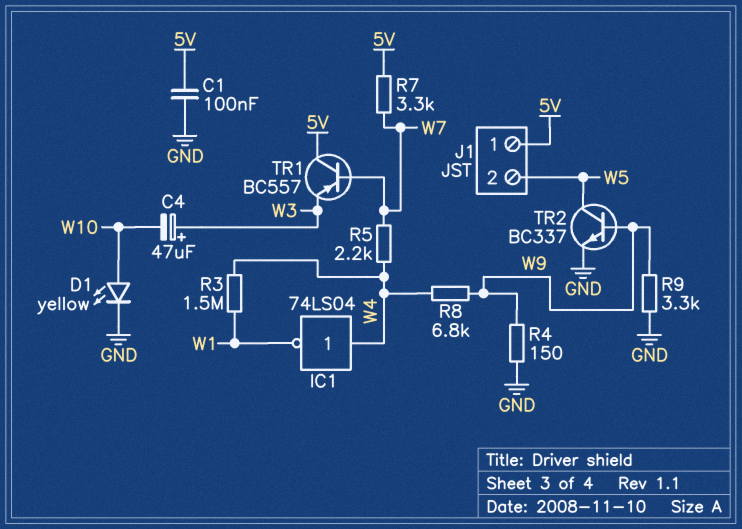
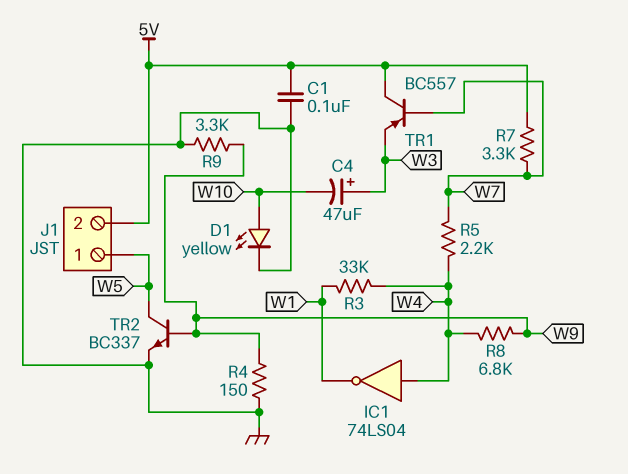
J1 pin 1: 5V -> W5
J1 pin 2: W5 -> 5V
R3: 1.5M (W1, W4) -> 33k (W1, W4)

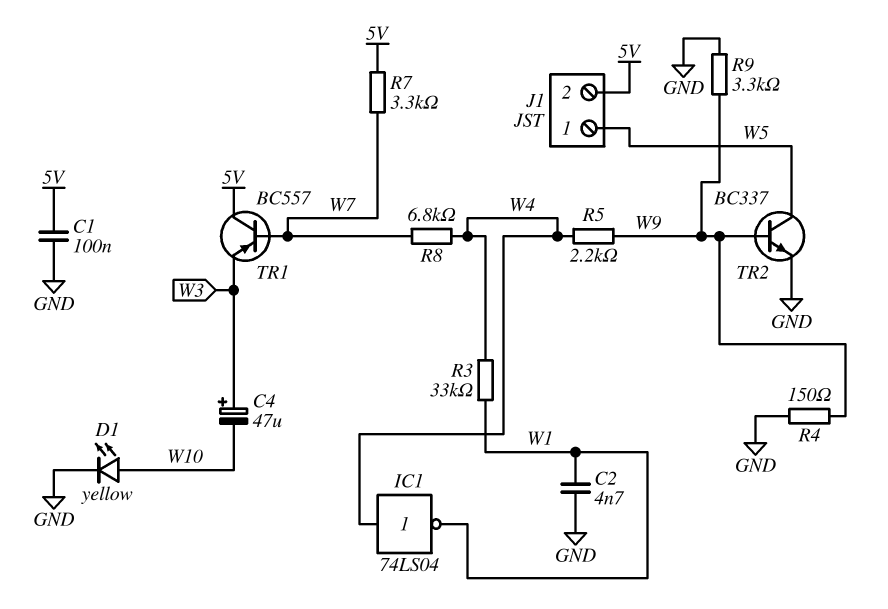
C2: none -> 4.7nF (GND, W1)
R5: 2.2k (W4, W7) -> 2.2k (W4, W9)
R8: 6.8k (W4, W9) -> 6.8k (W4, W7)

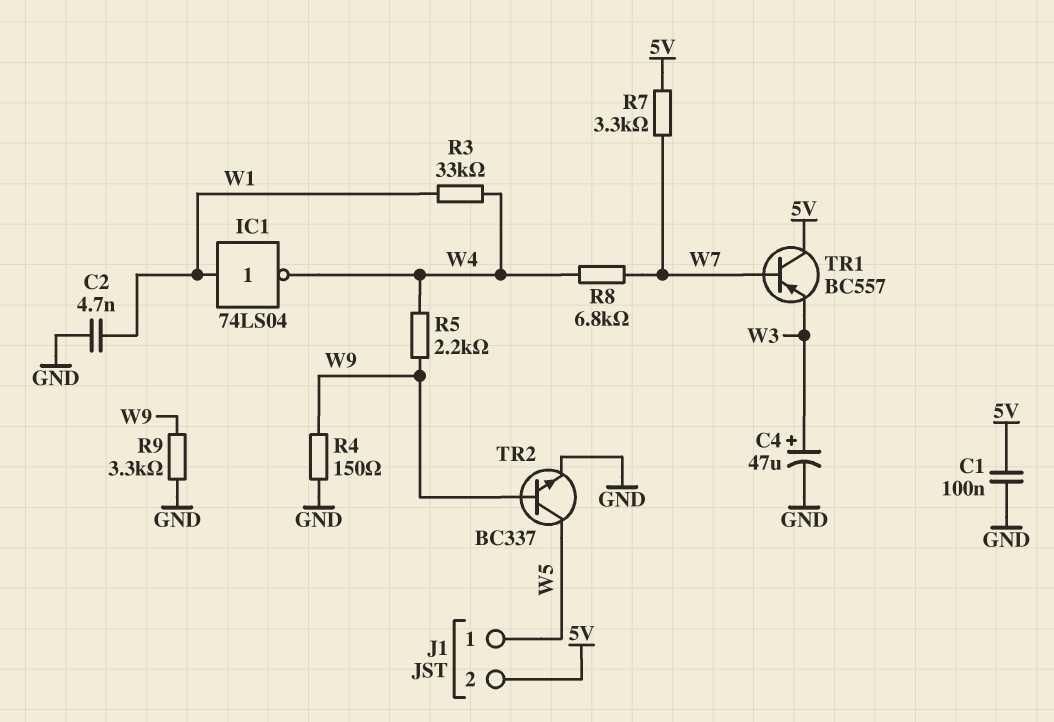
C4: 47uF (plus W3, minus W10) -> 47uF (plus W3, minus GND)
D1: LED yellow (A W10, K GND) -> none
IC1: NOT 74LS04 (in W4, out W1) -> NOT 74LS04 (in W1, out W4)

